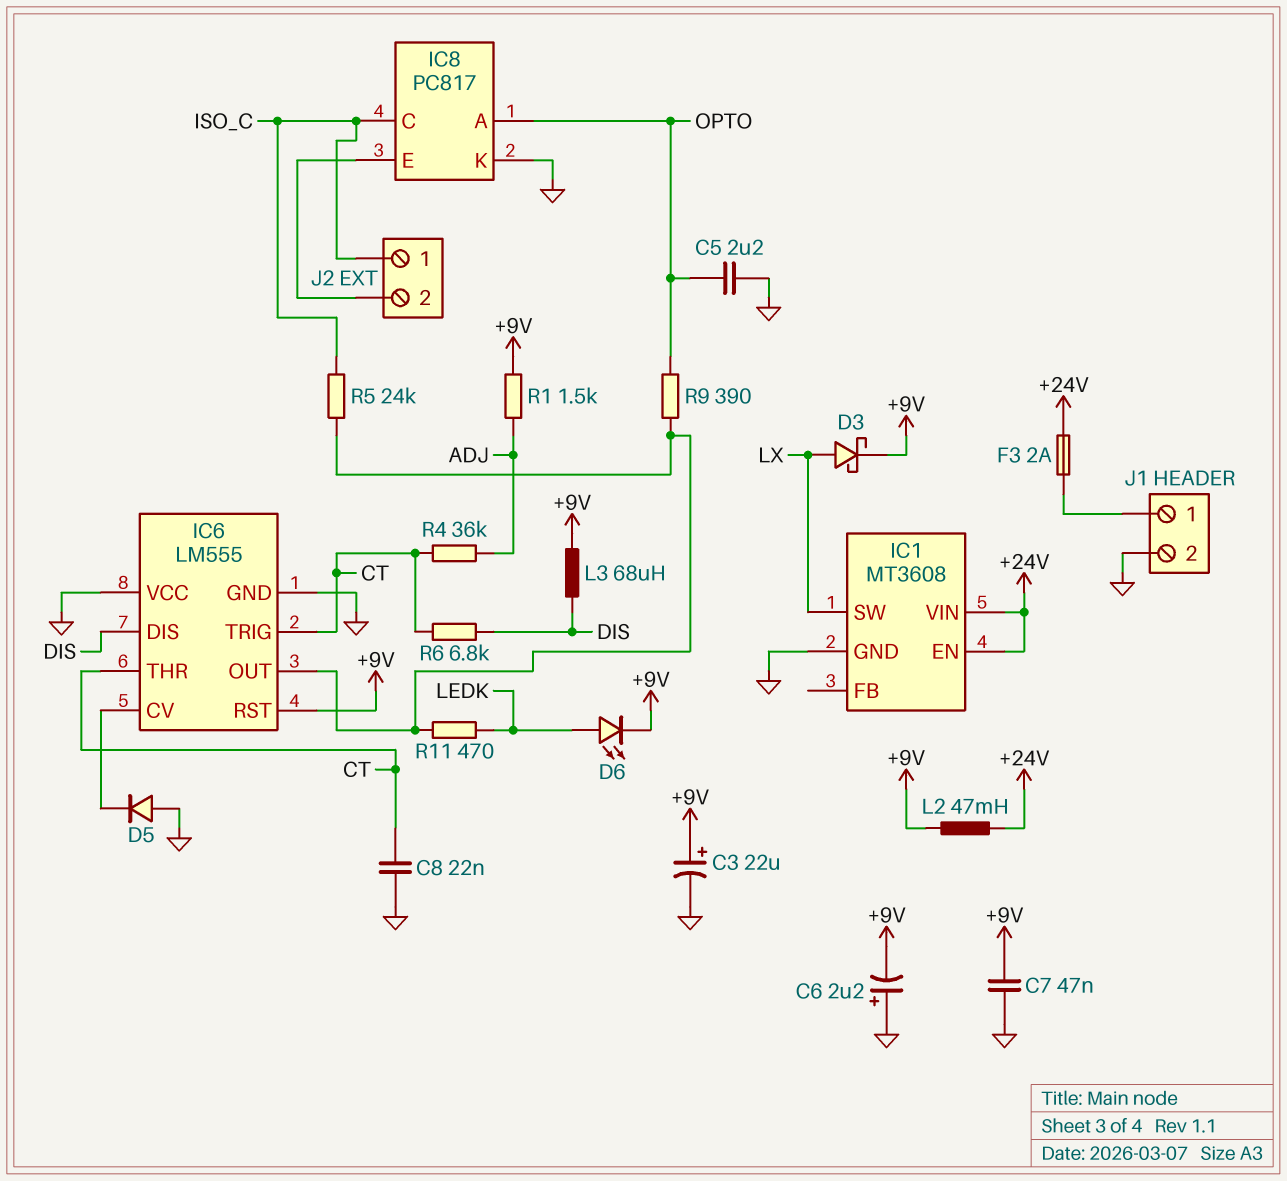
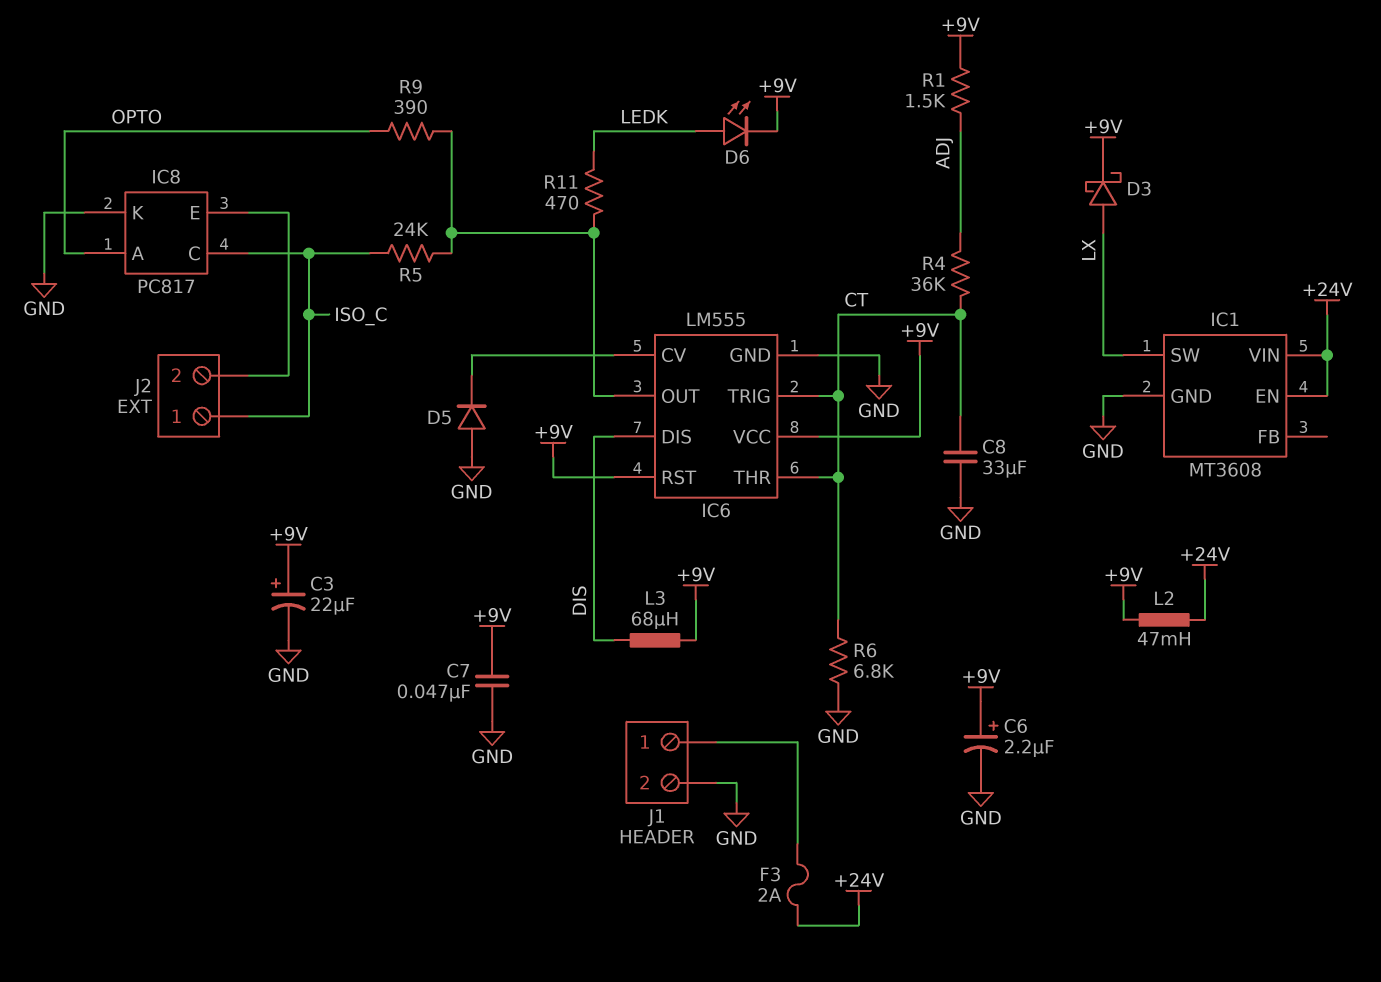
C5: 2.2uF (GND, OPTO) -> none
C6: 2.2uF (plus GND, minus +9V) -> 2.2uF (plus +9V, minus GND)
C8: 22nF (CT, GND) -> 33uF (CT, GND)
IC6 pin VCC: GND -> +9V
R6: 6.8k (CT, DIS) -> 6.8k (CT, GND)

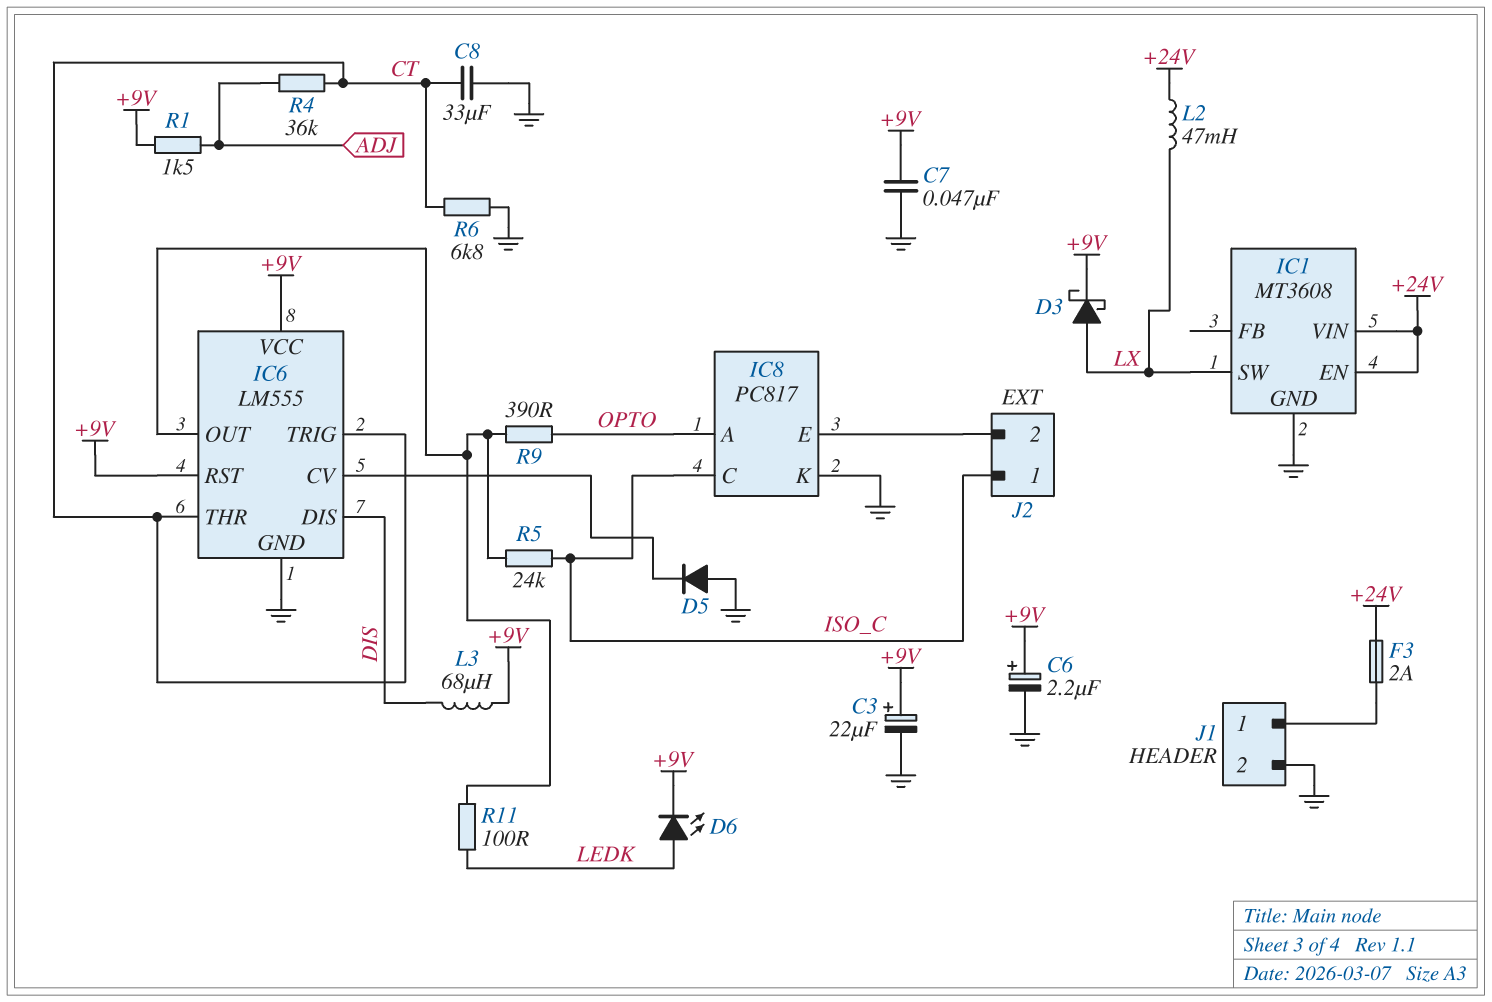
L2: 47mH (+9V, +24V) -> 47mH (+24V, LX)
R11: 470 (IC6/OUT, LEDK) -> 100 (IC6/OUT, LEDK)

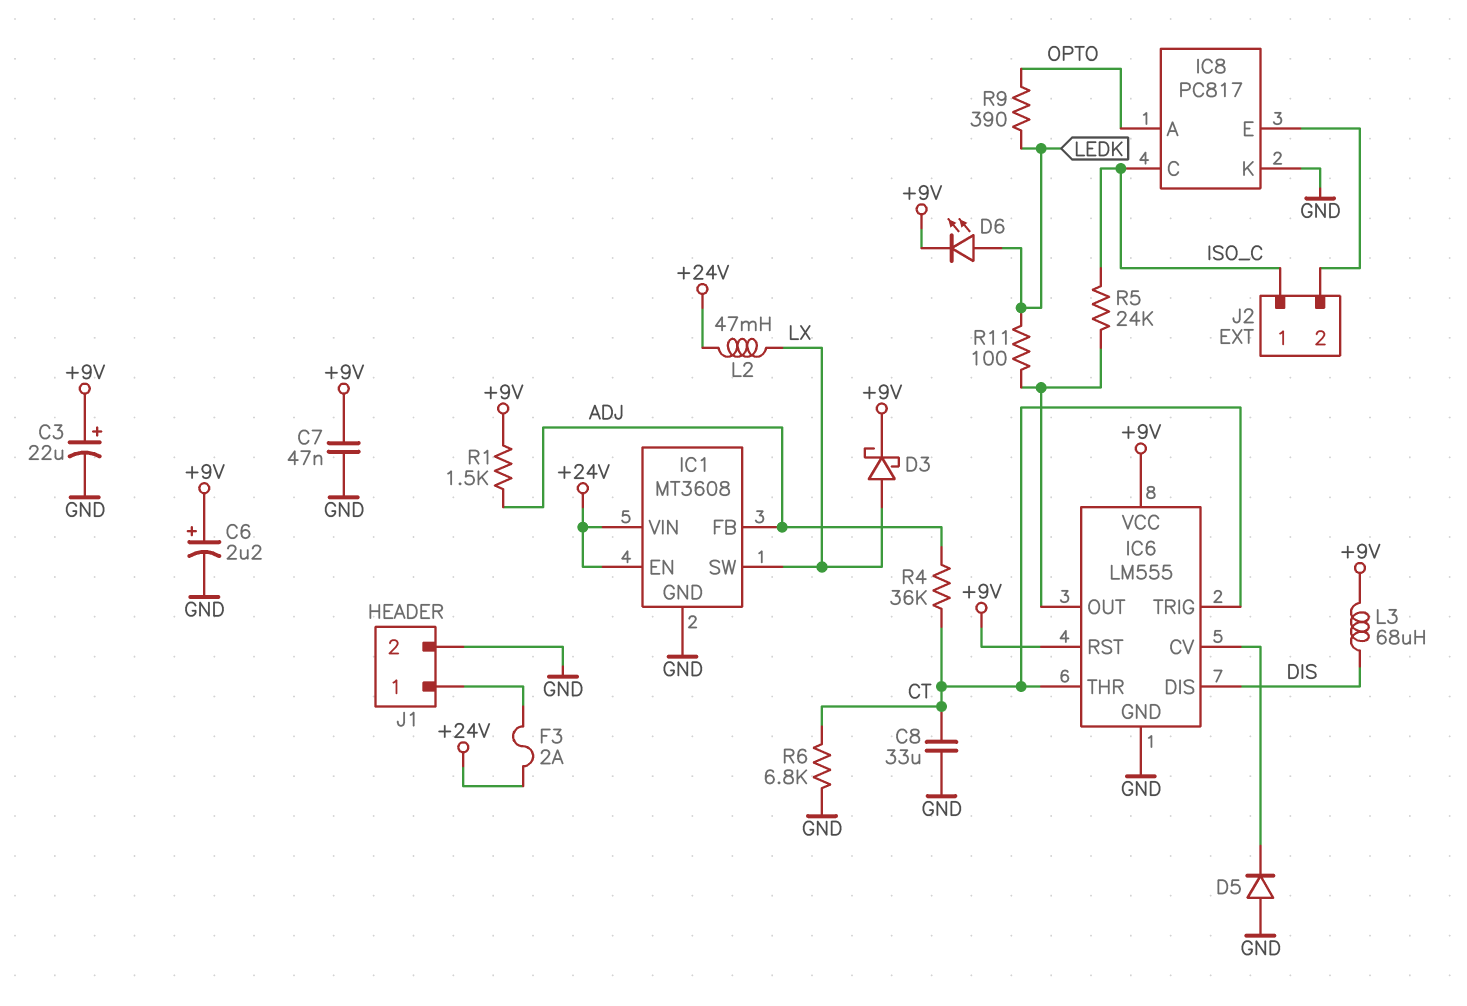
IC1 pin FB: none -> ADJ
R9: 390 (IC6/OUT, OPTO) -> 390 (LEDK, OPTO)

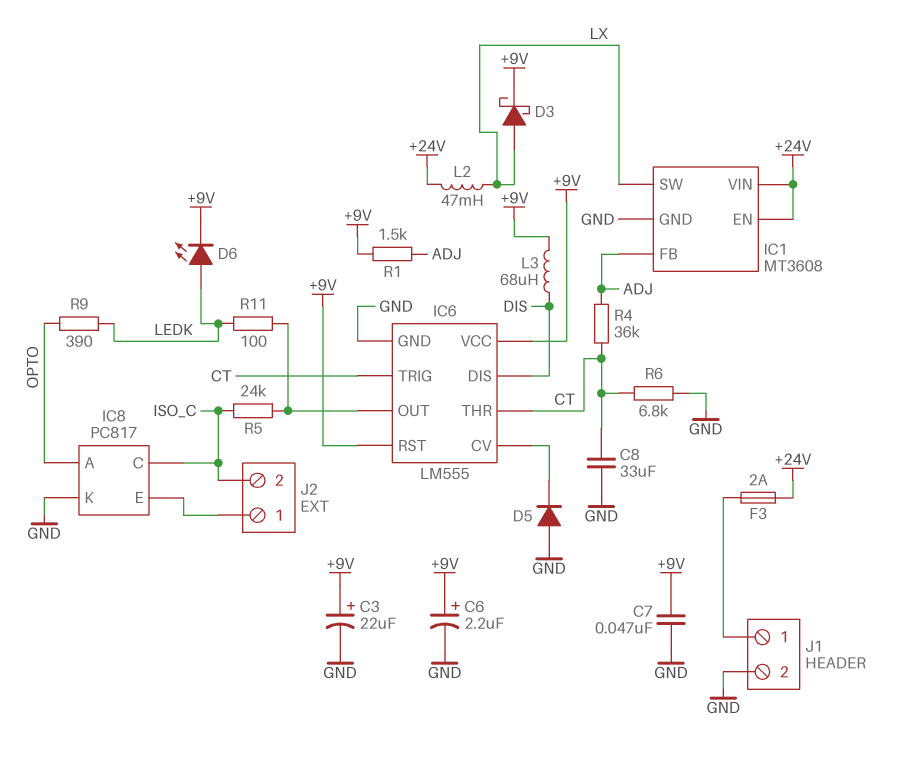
J2 pin 1: ISO_C -> IC8/E
J2 pin 2: IC8/E -> ISO_C

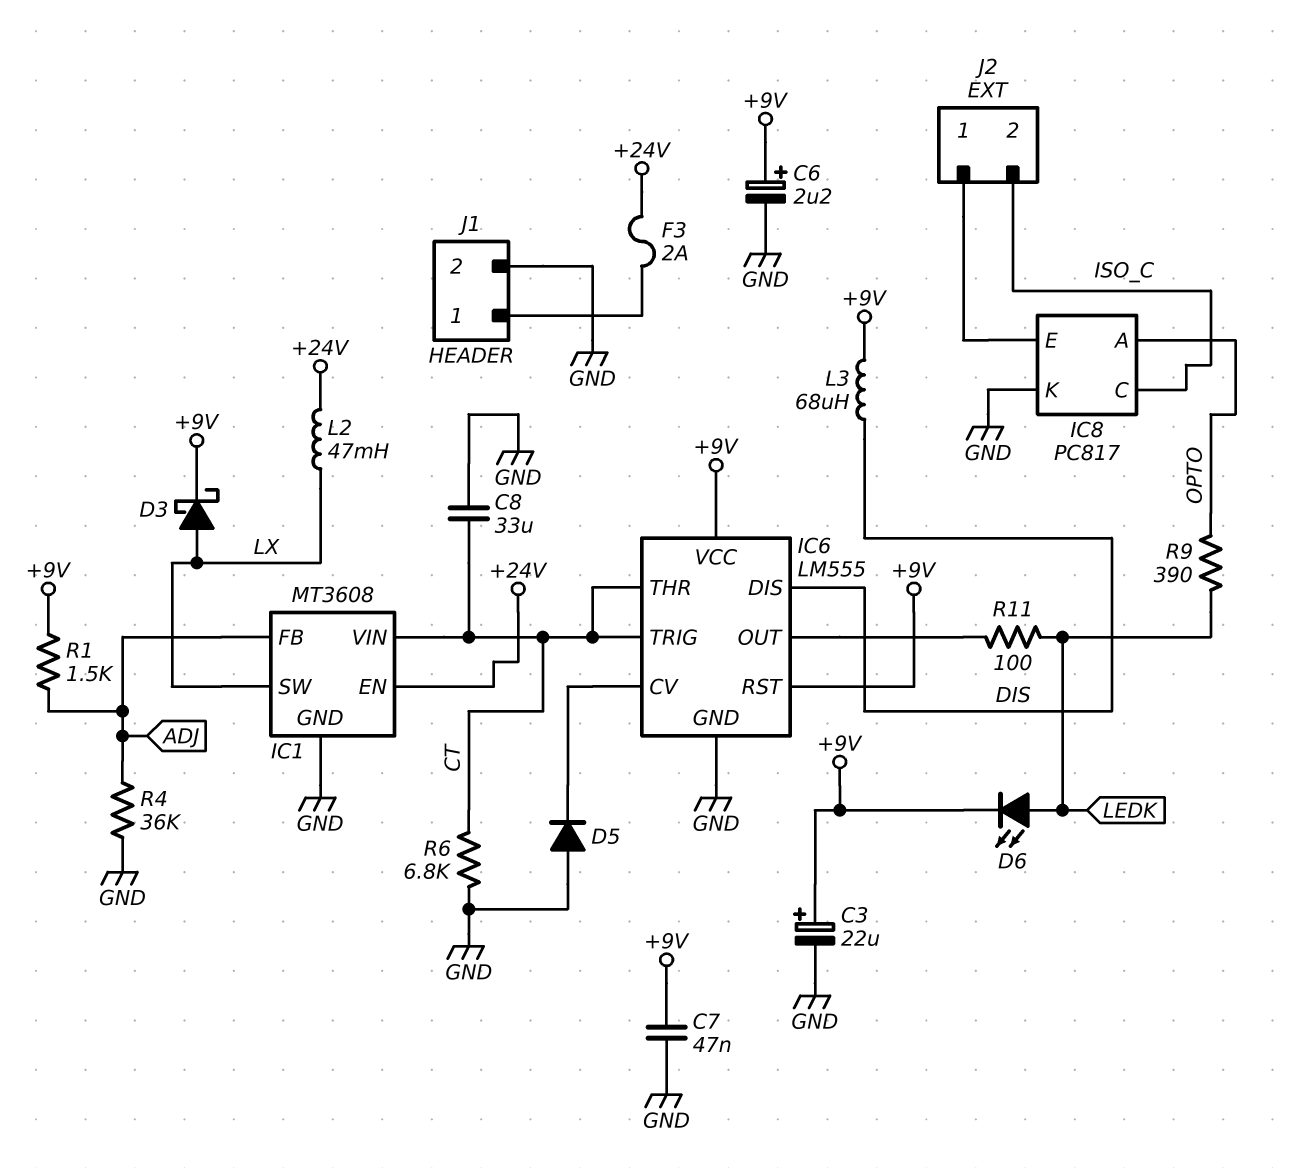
IC1 pin VIN: +24V -> CT
R4: 36k (ADJ, CT) -> 36k (ADJ, GND)
R5: 24k (IC6/OUT, ISO_C) -> none

